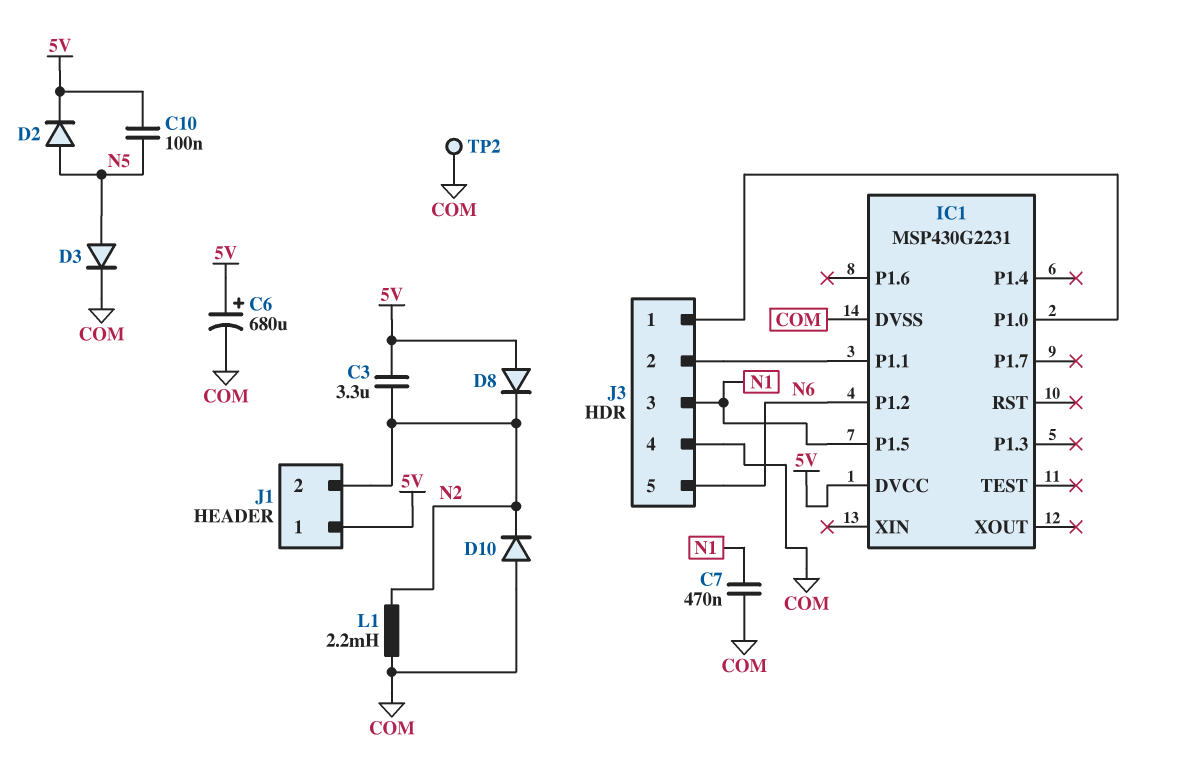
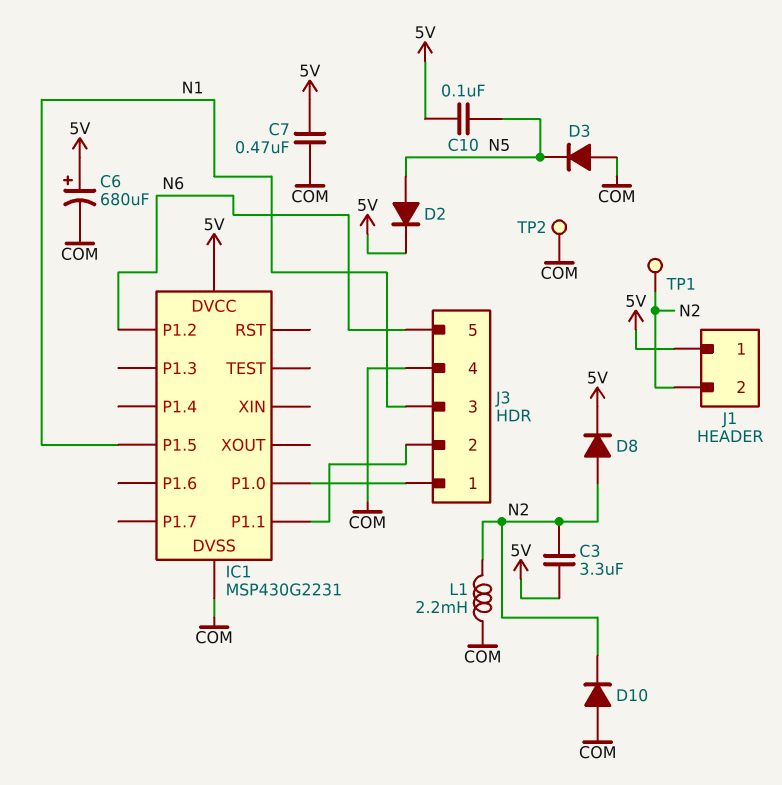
C7: 470nF (COM, N1) -> 470nF (5V, COM)
D3: diode (A N5, K COM) -> diode (A COM, K N5)
D8: diode (A 5V, K N2) -> diode (A N2, K 5V)
TP1: none -> test point (N2)

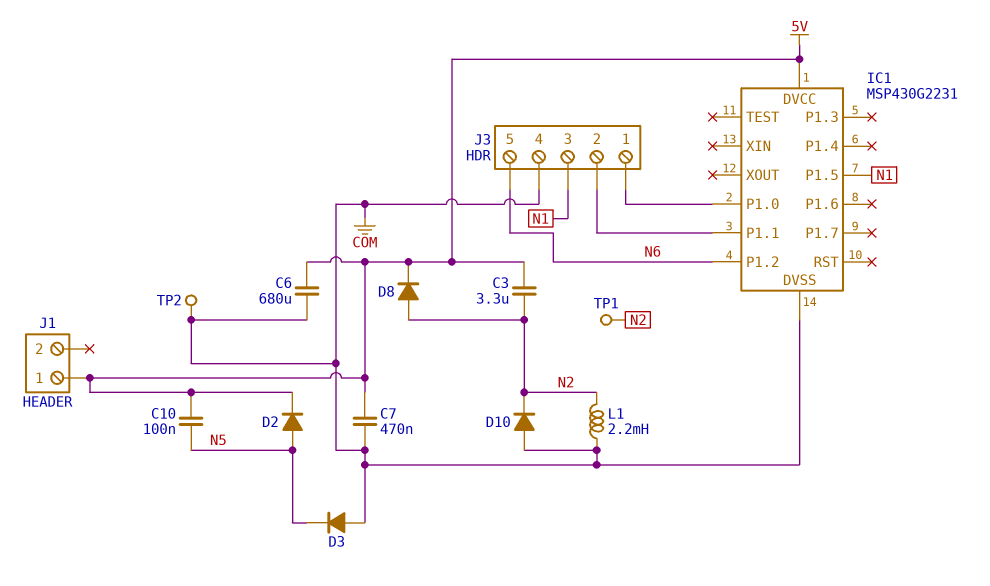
C6: 680uF (plus 5V, minus COM) -> 680uF (5V, COM)
J1 pin 2: N2 -> none

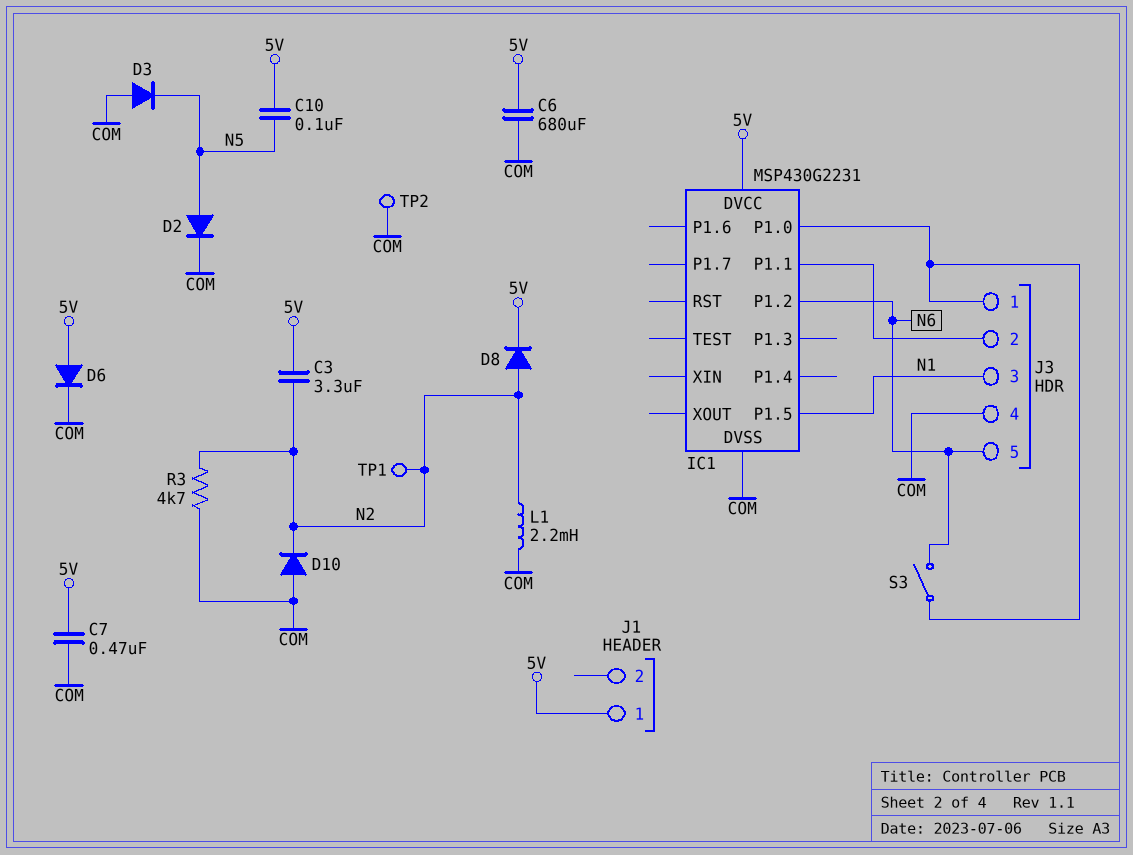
D2: diode (A N5, K 5V) -> diode (A N5, K COM)
D6: none -> diode (A 5V, K COM)
R3: none -> 4.7k (COM, N2)
S3: none -> switch (IC1/P1.0, N6)

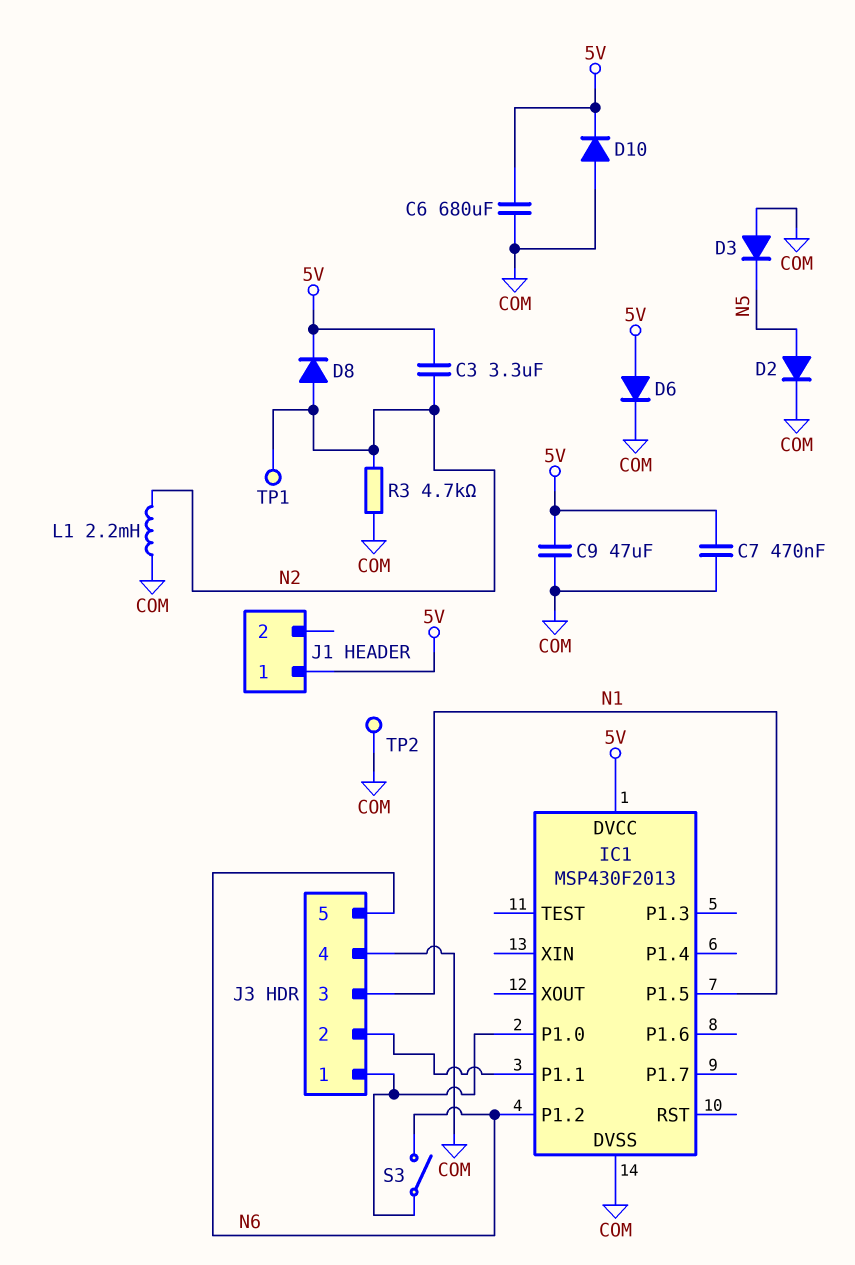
C9: none -> 47uF (5V, COM)
C10: 100nF (5V, N5) -> none
D10: diode (A COM, K N2) -> diode (A COM, K 5V)
IC1: MSP430G2231 -> MSP430F2013

